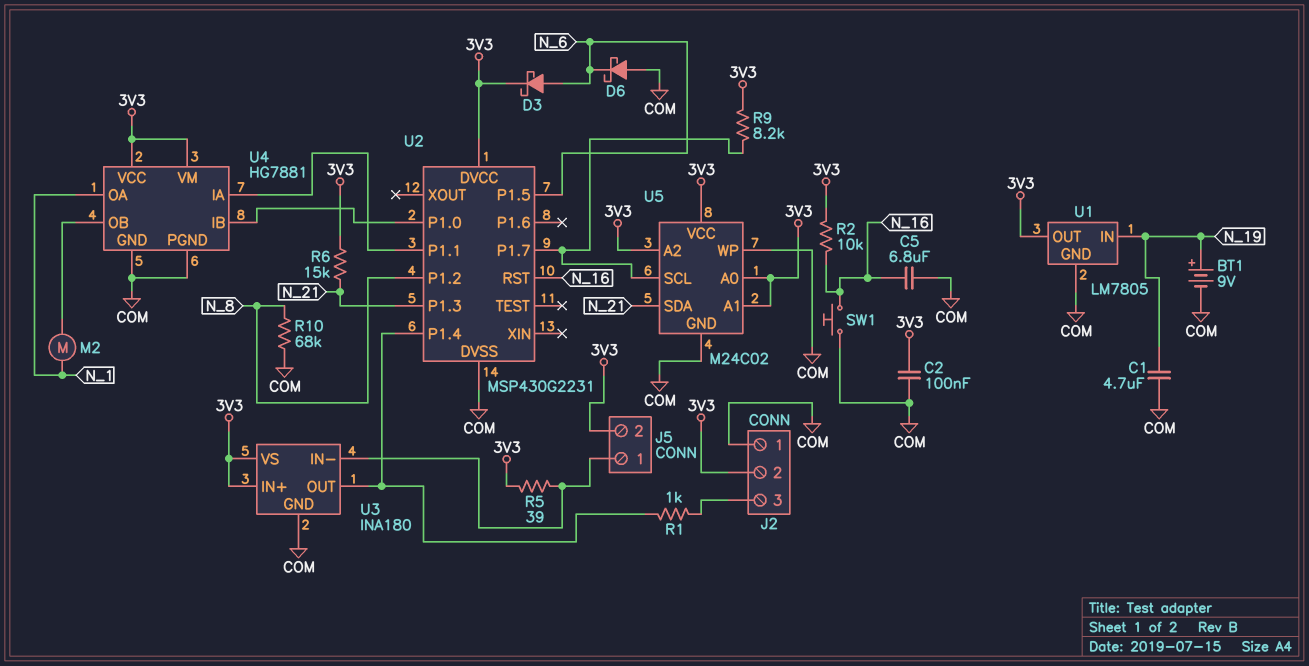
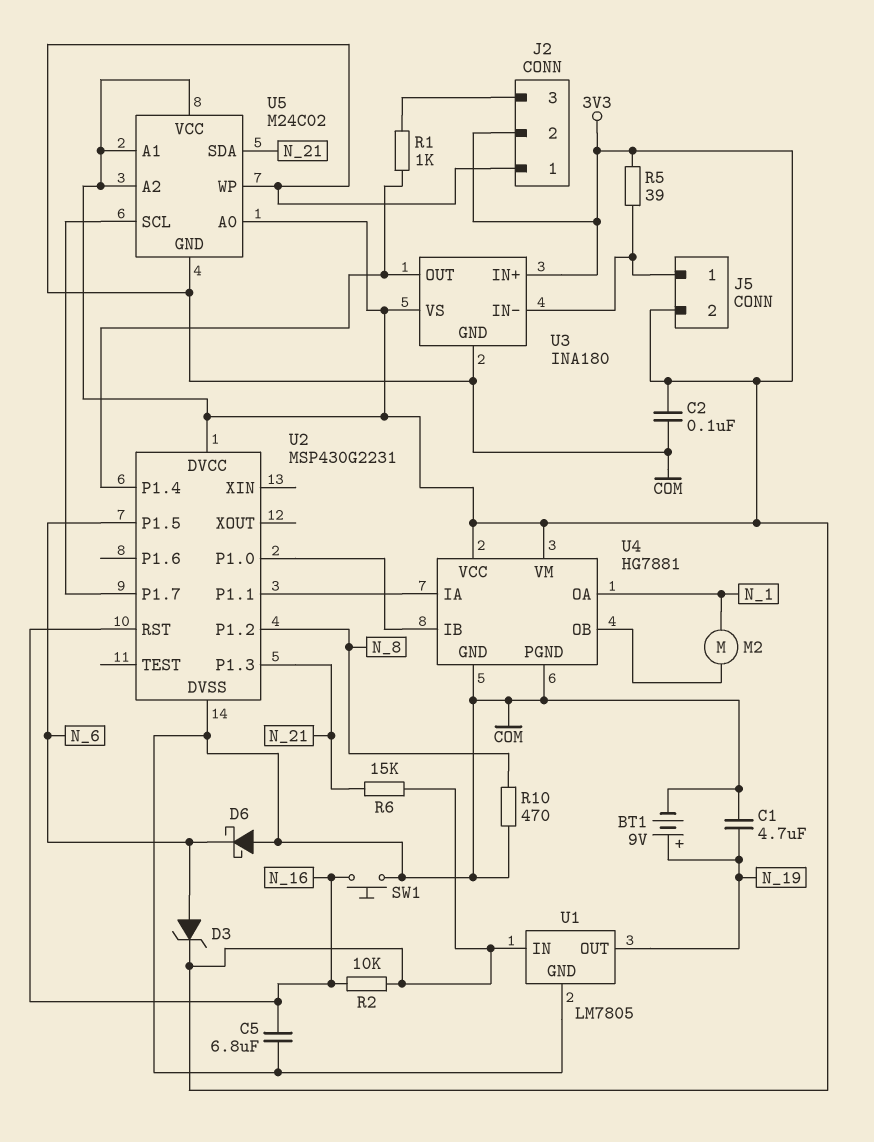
D3: schottky (A N_6, K 3V3) -> zener (A N_6, K 3V3)
R9: 8.2k (3V3, U2/P1.7) -> none
R10: 68k (COM, N_8) -> 470 (COM, N_8)
U1 pin IN: N_19 -> 3V3
U1 pin OUT: 3V3 -> N_19

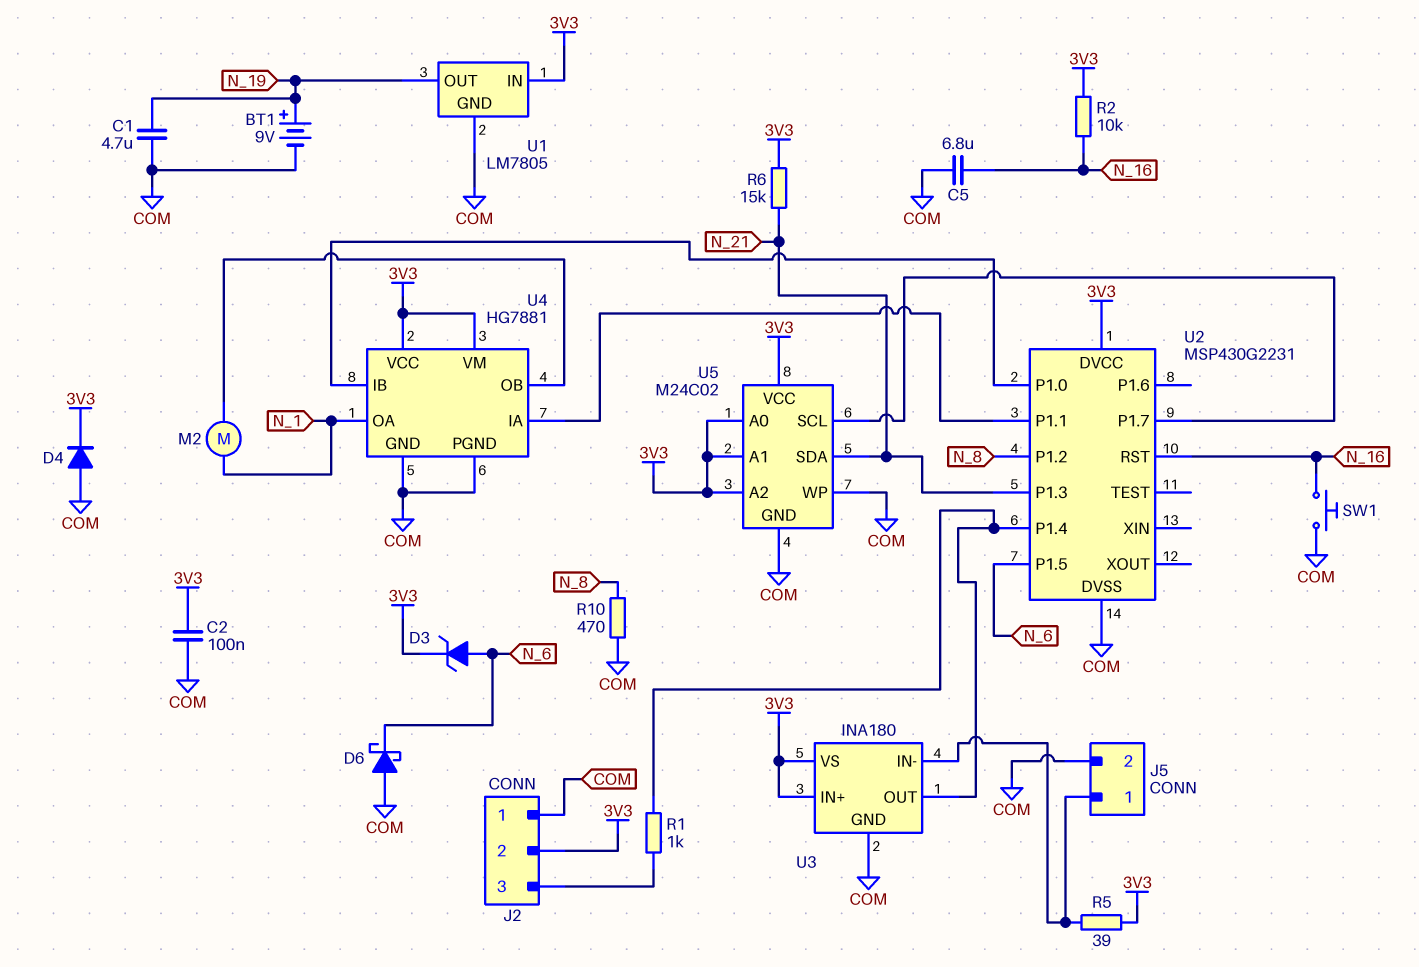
D4: none -> diode (A COM, K 3V3)
J5 pin 2: 3V3 -> COM

